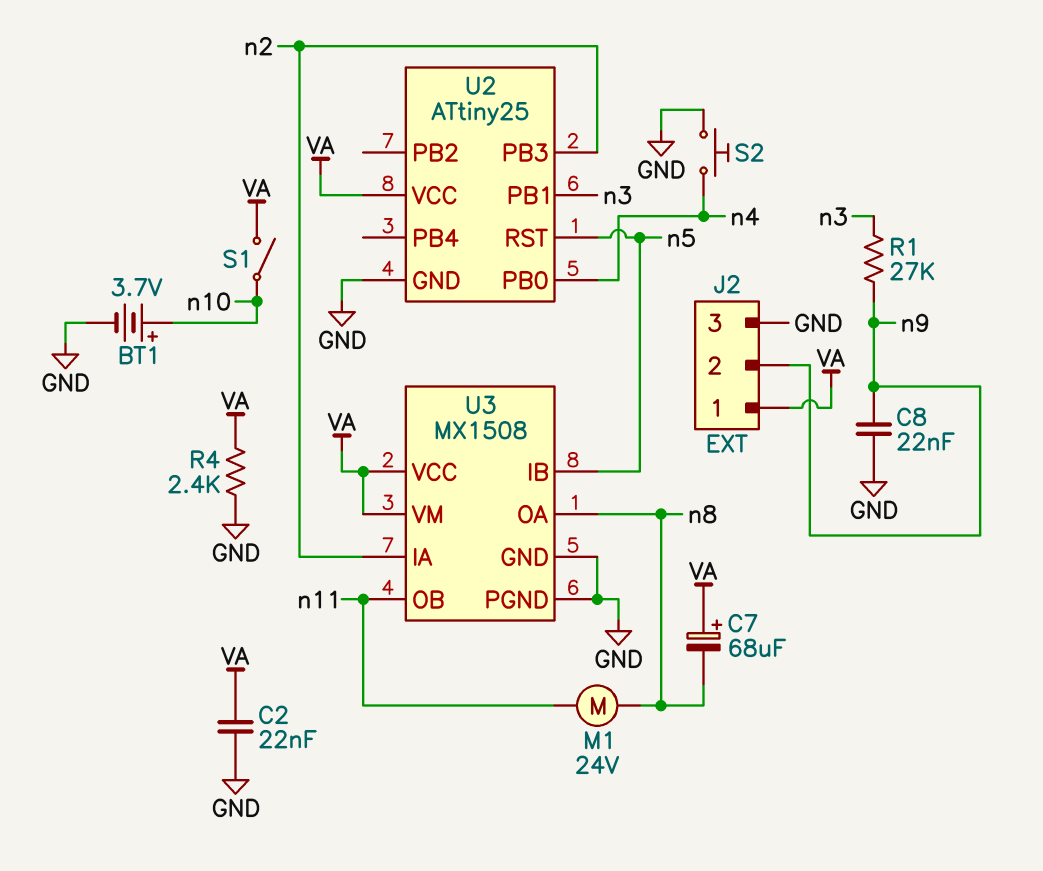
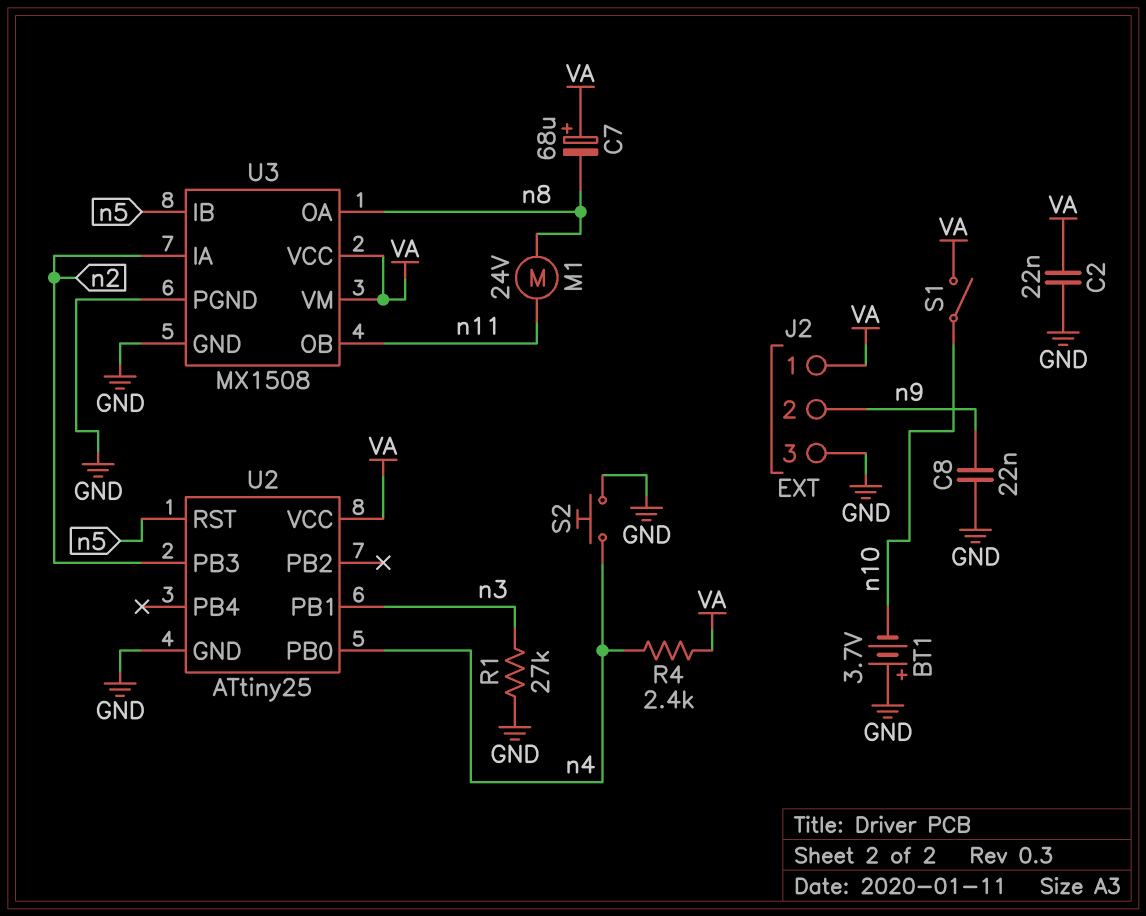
BT1: 3.7V (plus n10, minus GND) -> 3.7V (plus GND, minus n10)
R1: 27k (n3, n9) -> 27k (GND, n3)
R4: 2.4k (GND, VA) -> 2.4k (VA, n4)

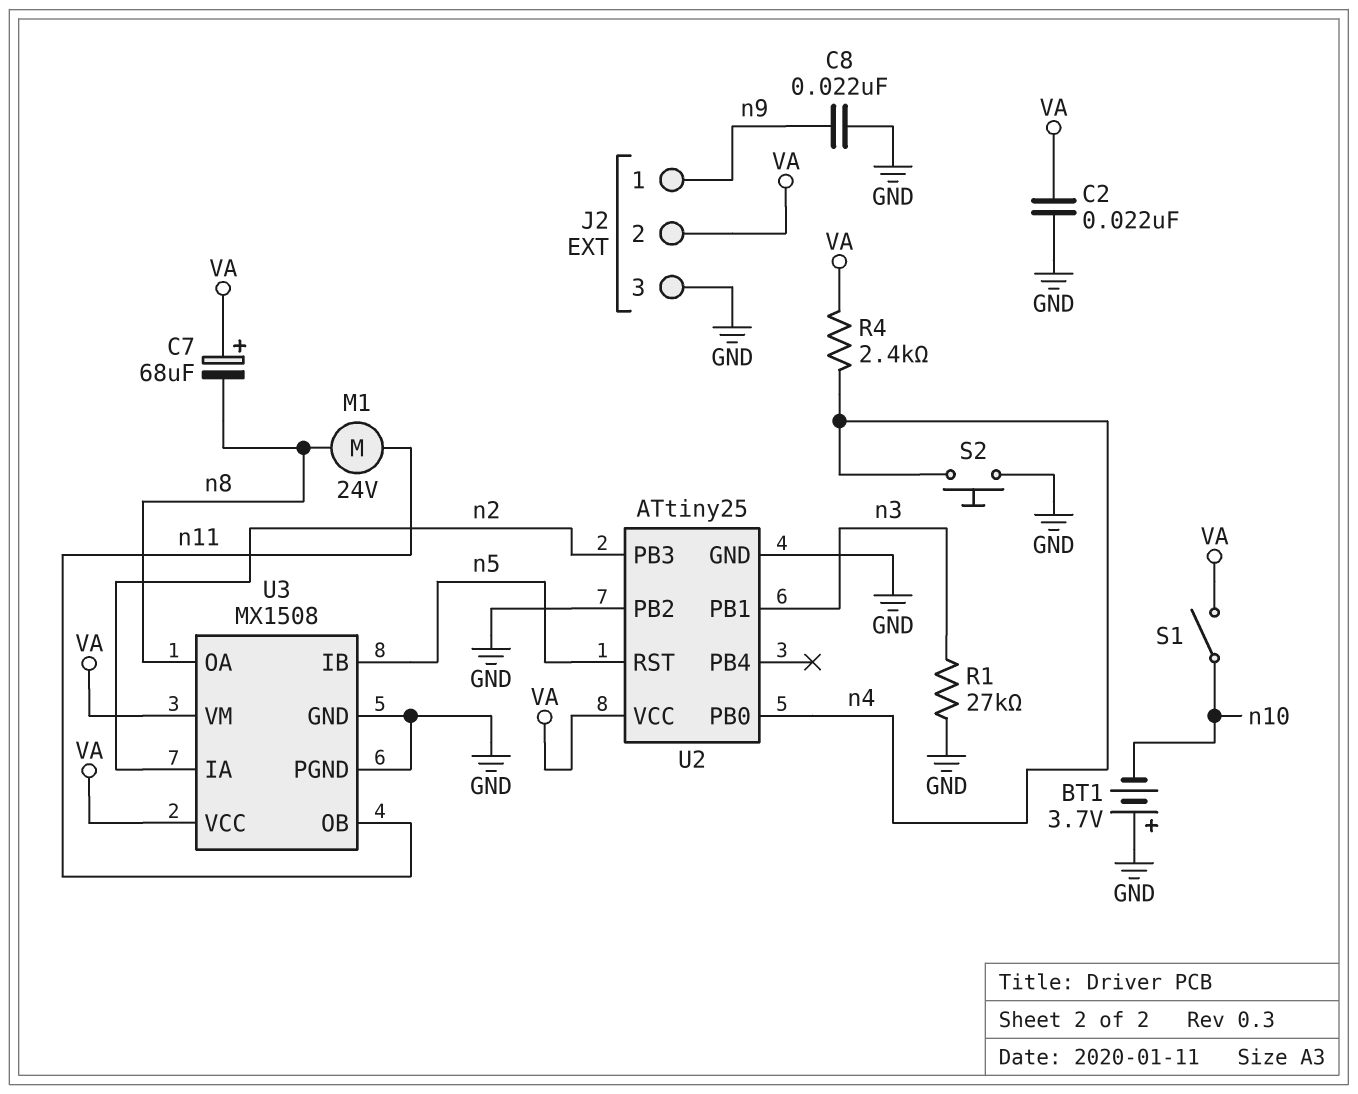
J2 pin 1: VA -> n9
J2 pin 2: n9 -> VA
U2 pin PB2: none -> GND

